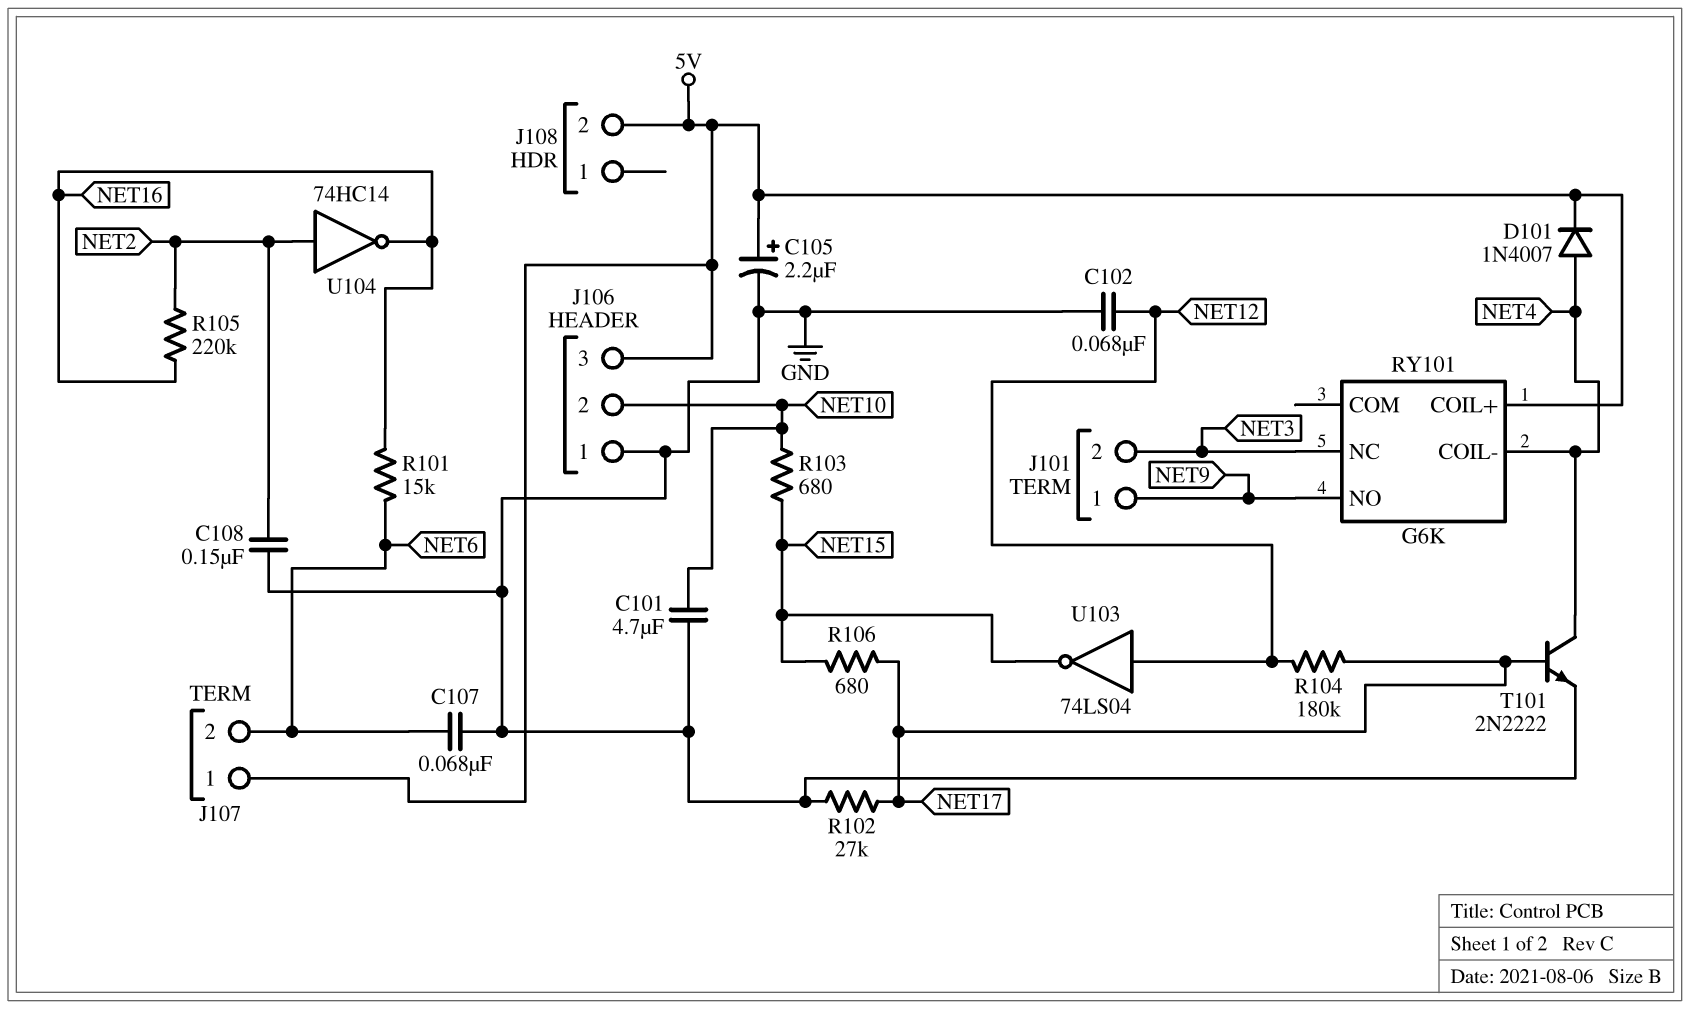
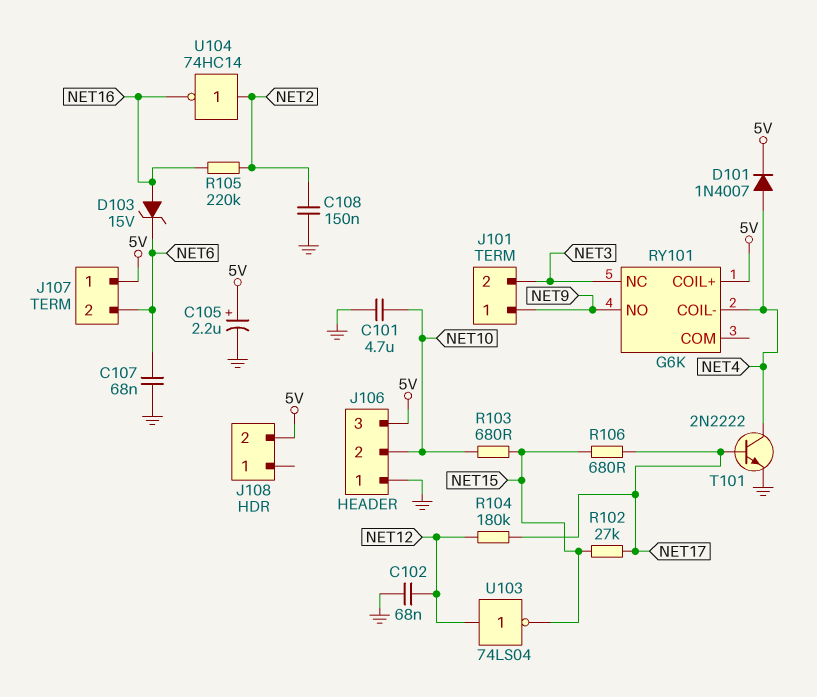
D103: none -> zener 15V (A NET16, K NET6)
R101: 15k (NET6, NET16) -> none
R102: 27k (GND, NET17) -> 27k (NET15, NET17)

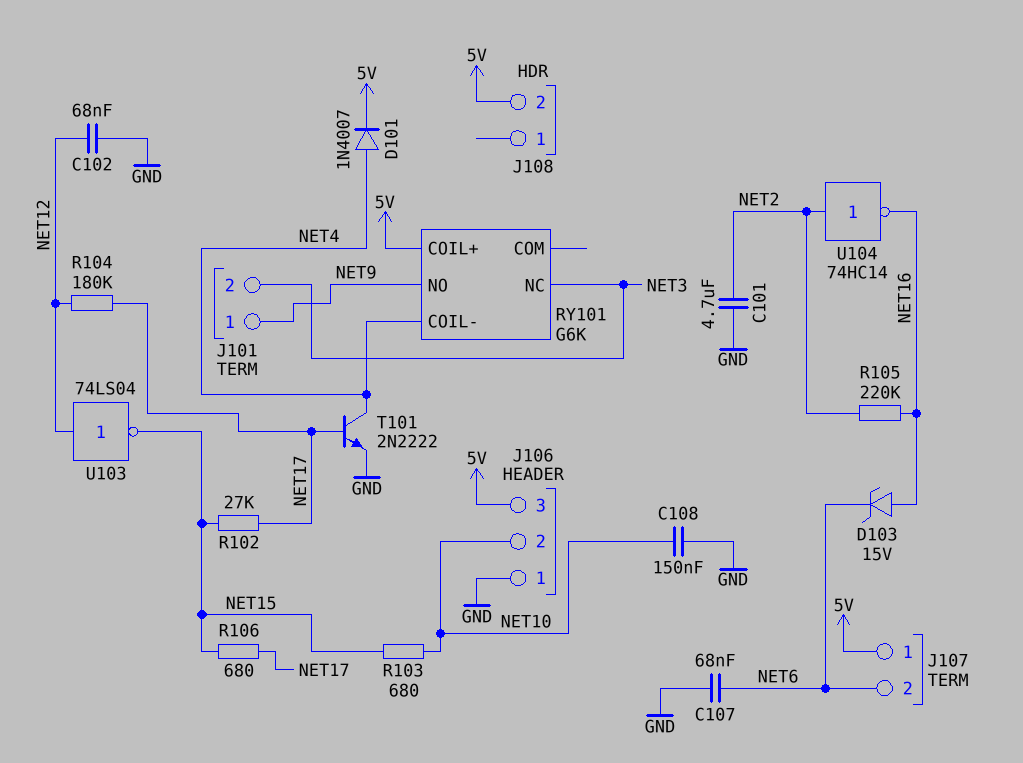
C101: 4.7uF (GND, NET10) -> 4.7uF (GND, NET2)
C105: 2.2uF (plus 5V, minus GND) -> none
C108: 150nF (GND, NET2) -> 150nF (GND, NET10)

